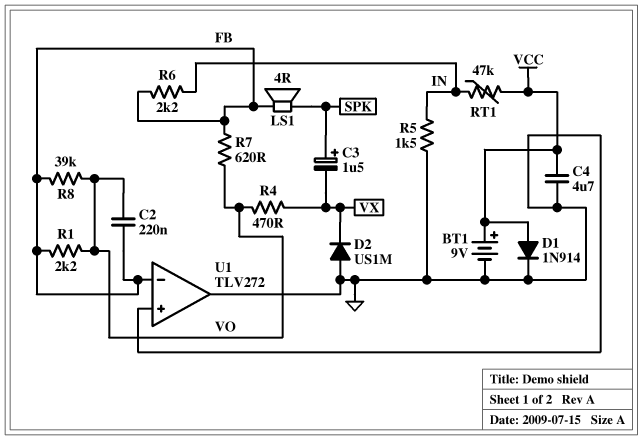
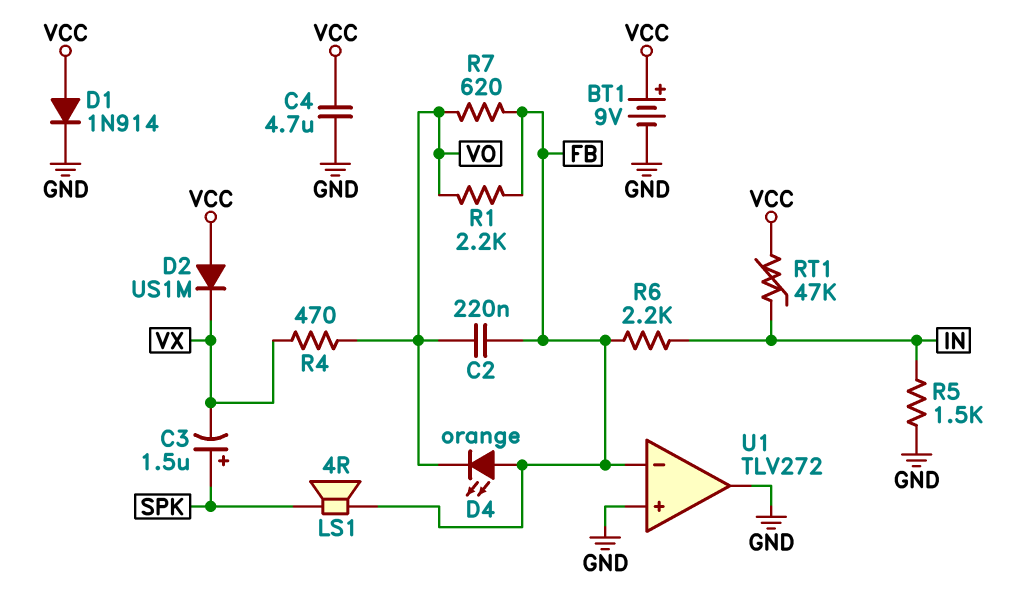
D2: diode US1M (A GND, K VX) -> diode US1M (A VCC, K VX)
D4: none -> LED orange (A FB, K VO)
R8: 39k (FB, VO) -> none

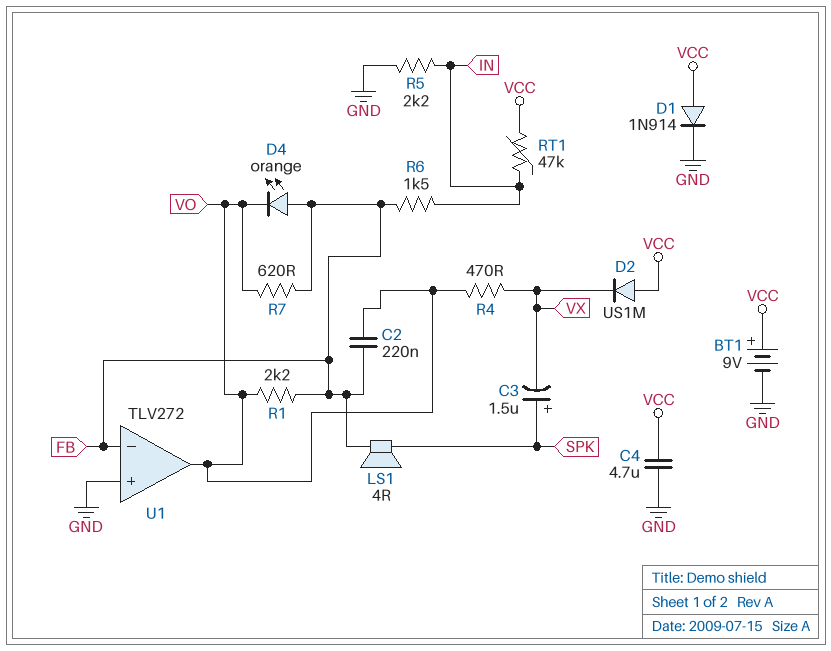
R5: 1.5k (GND, IN) -> 2.2k (GND, IN)
R6: 2.2k (FB, IN) -> 1.5k (FB, IN)
U1 pin out: GND -> VO

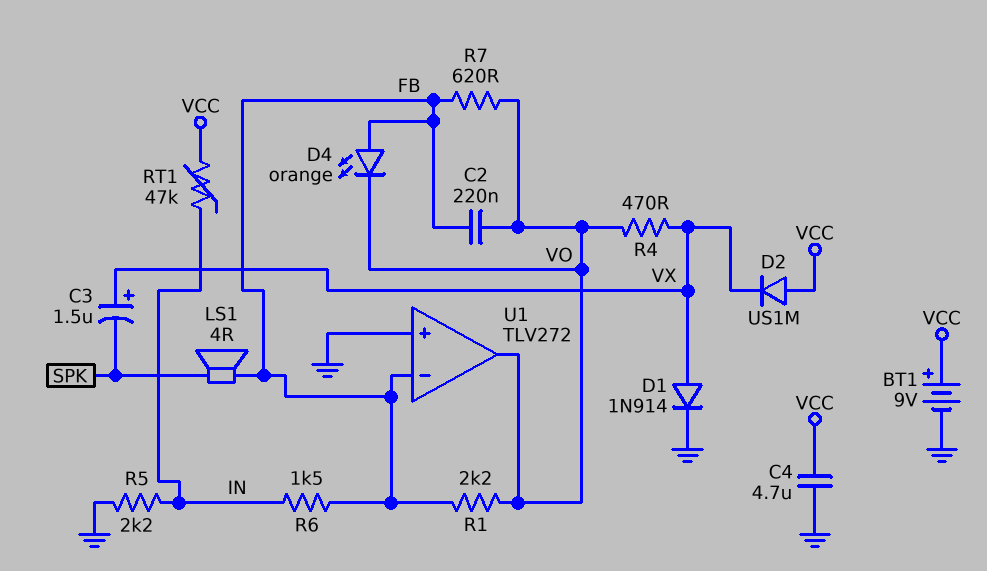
C3: 1.5uF (plus SPK, minus VX) -> 1.5uF (plus VX, minus SPK)
D1: diode 1N914 (A VCC, K GND) -> diode 1N914 (A VX, K GND)

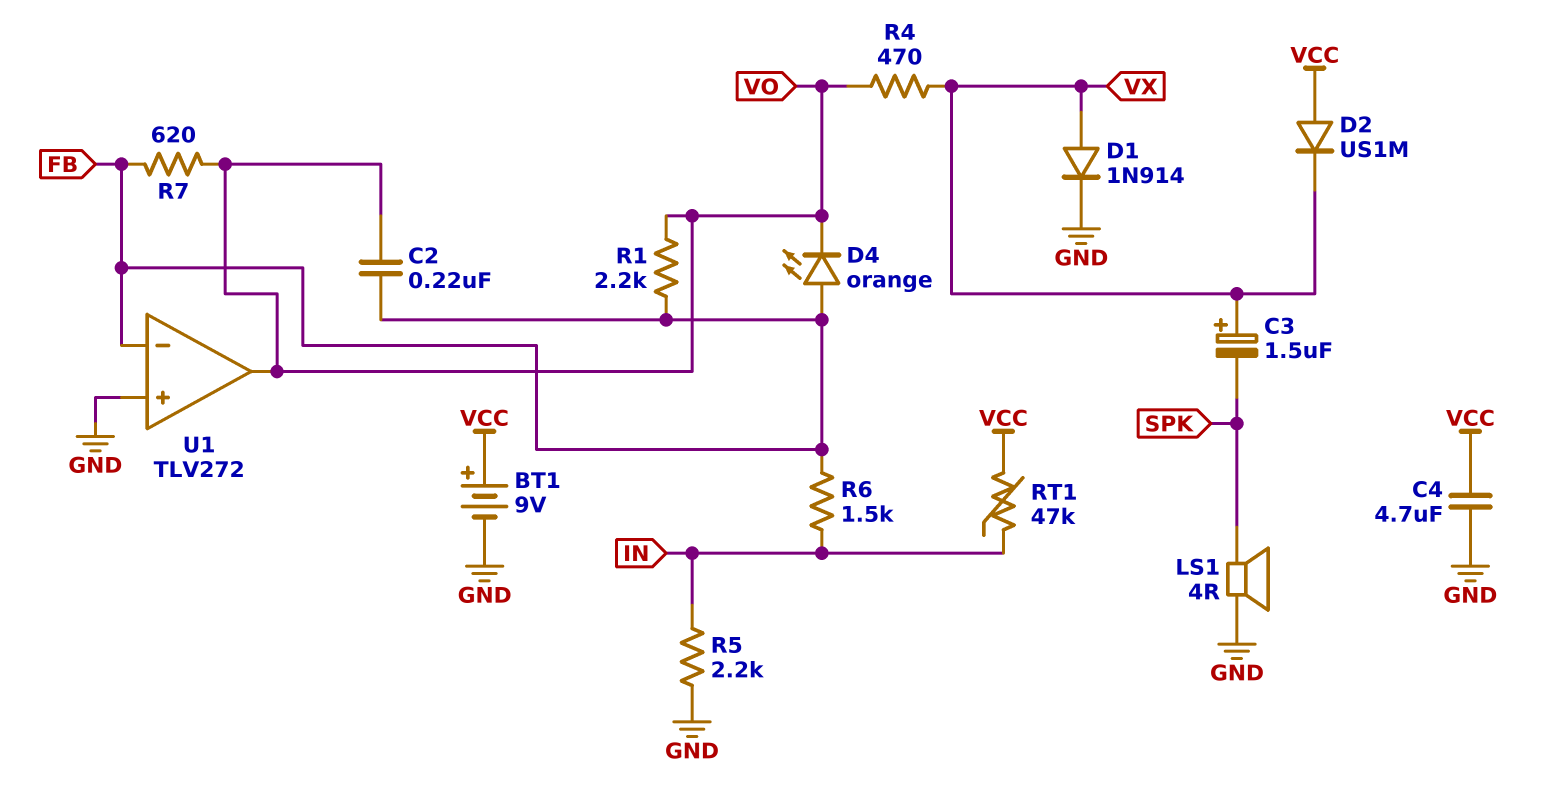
LS1: speaker 4R (FB, SPK) -> speaker 4R (GND, SPK)

